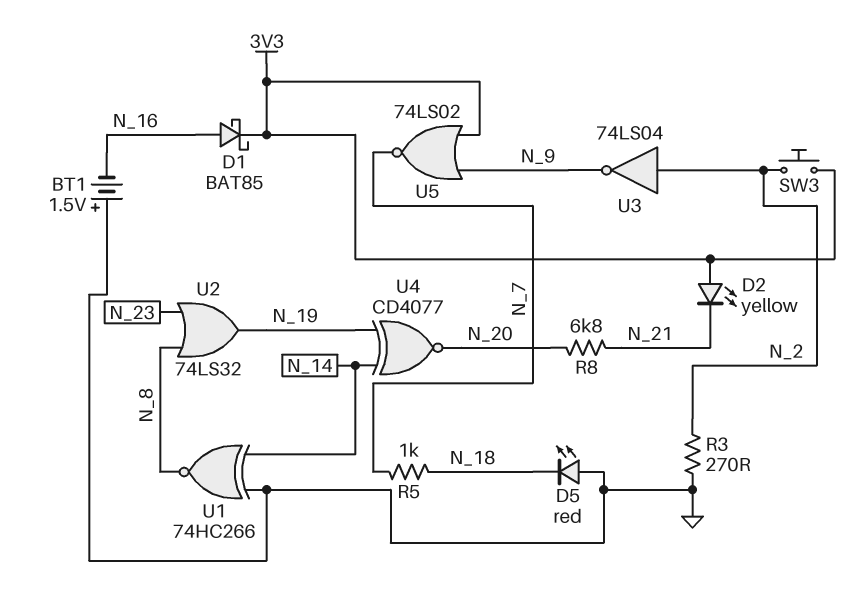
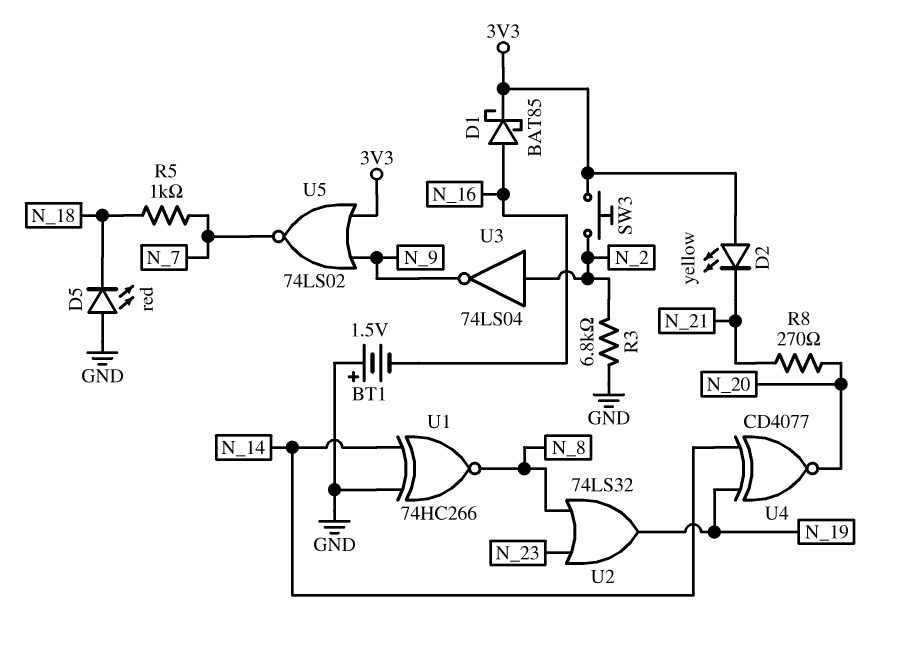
R3: 270 (GND, N_2) -> 6.8k (GND, N_2)
R8: 6.8k (N_20, N_21) -> 270 (N_20, N_21)

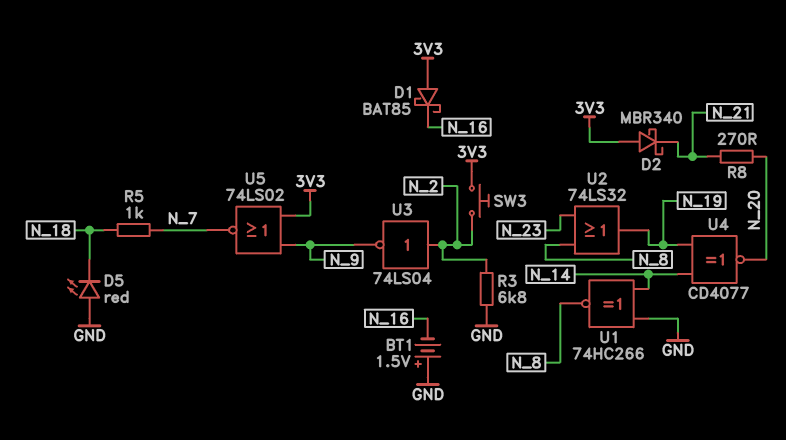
D1: schottky BAT85 (A N_16, K 3V3) -> schottky BAT85 (A 3V3, K N_16)
D2: LED yellow (A 3V3, K N_21) -> schottky MBR340 (A 3V3, K N_21)

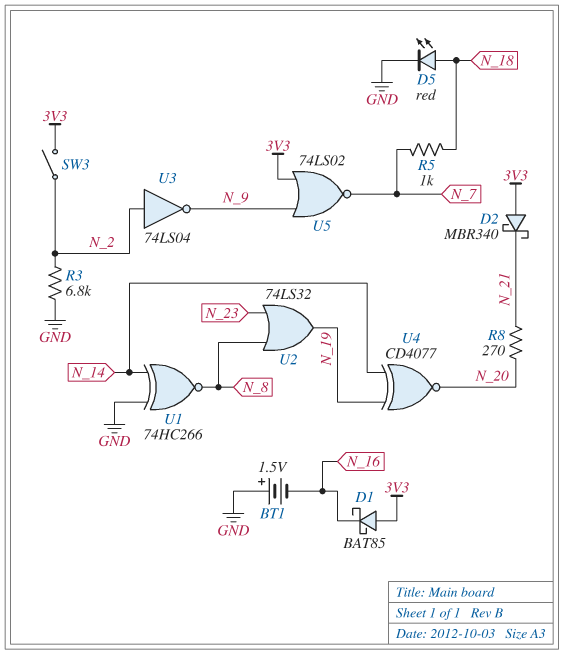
D5: LED red (A GND, K N_18) -> LED red (A N_18, K GND)
SW3: button (3V3, N_2) -> switch (3V3, N_2)

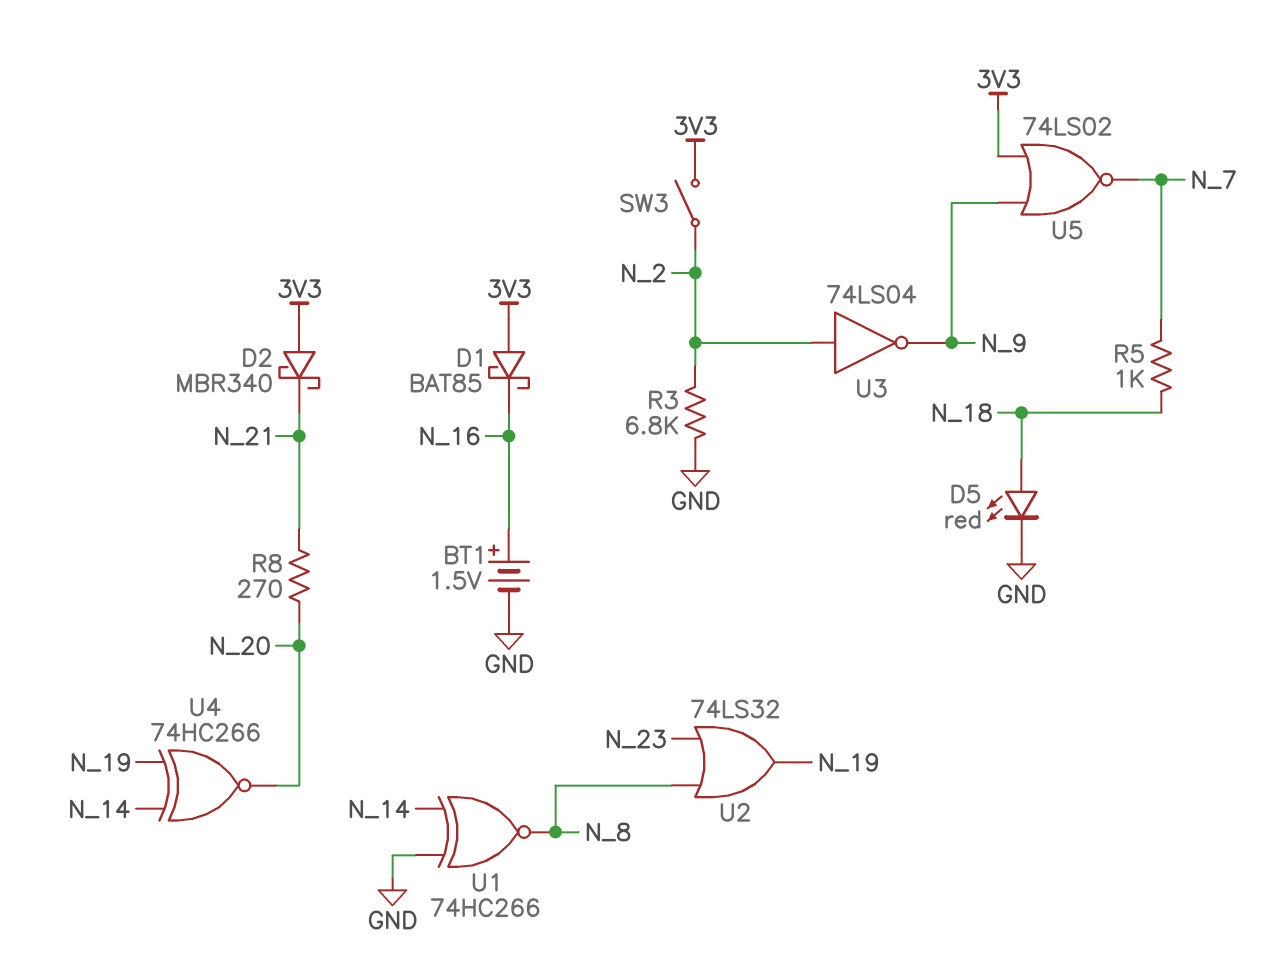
BT1: 1.5V (plus GND, minus N_16) -> 1.5V (plus N_16, minus GND)
U4: XNOR CD4077 (in N_14, in N_19, out N_20) -> XNOR 74HC266 (in N_14, in N_19, out N_20)

